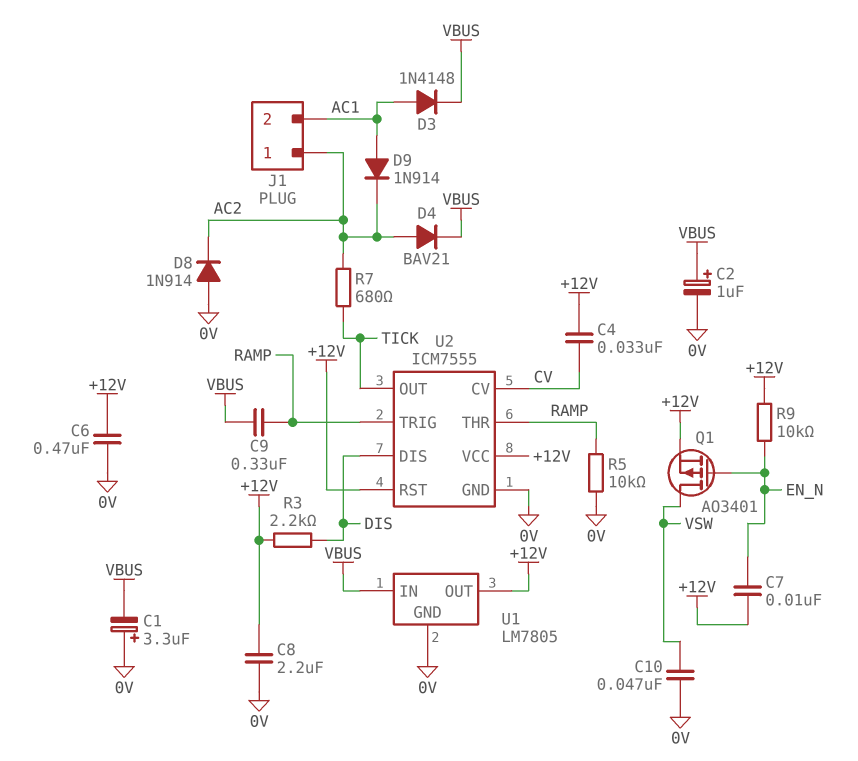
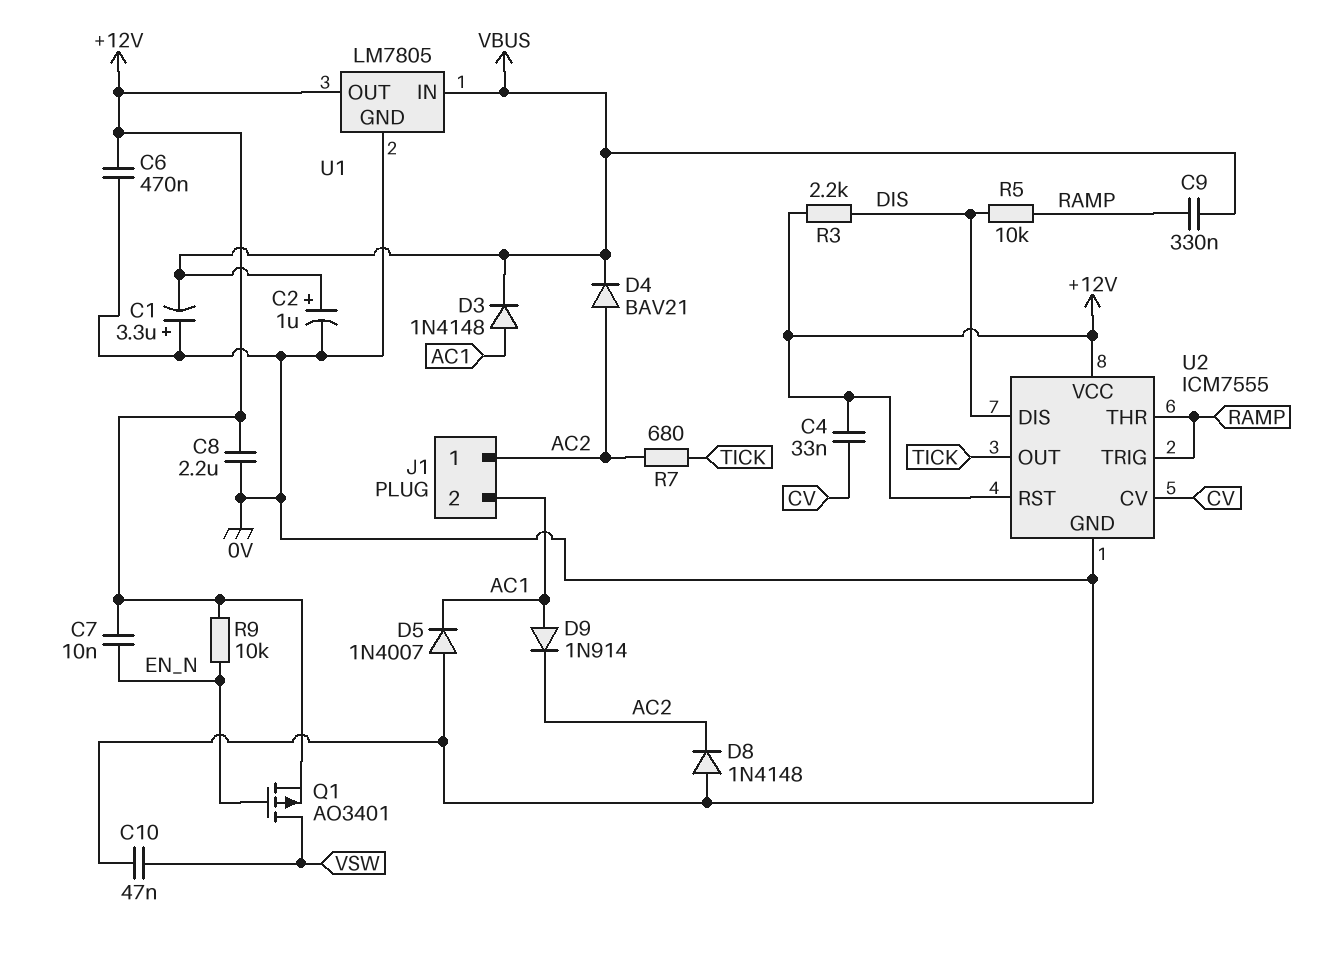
D5: none -> diode 1N4007 (A 0V, K AC1)
D8: diode 1N914 (A 0V, K AC2) -> diode 1N4148 (A 0V, K AC2)
R5: 10k (0V, RAMP) -> 10k (DIS, RAMP)

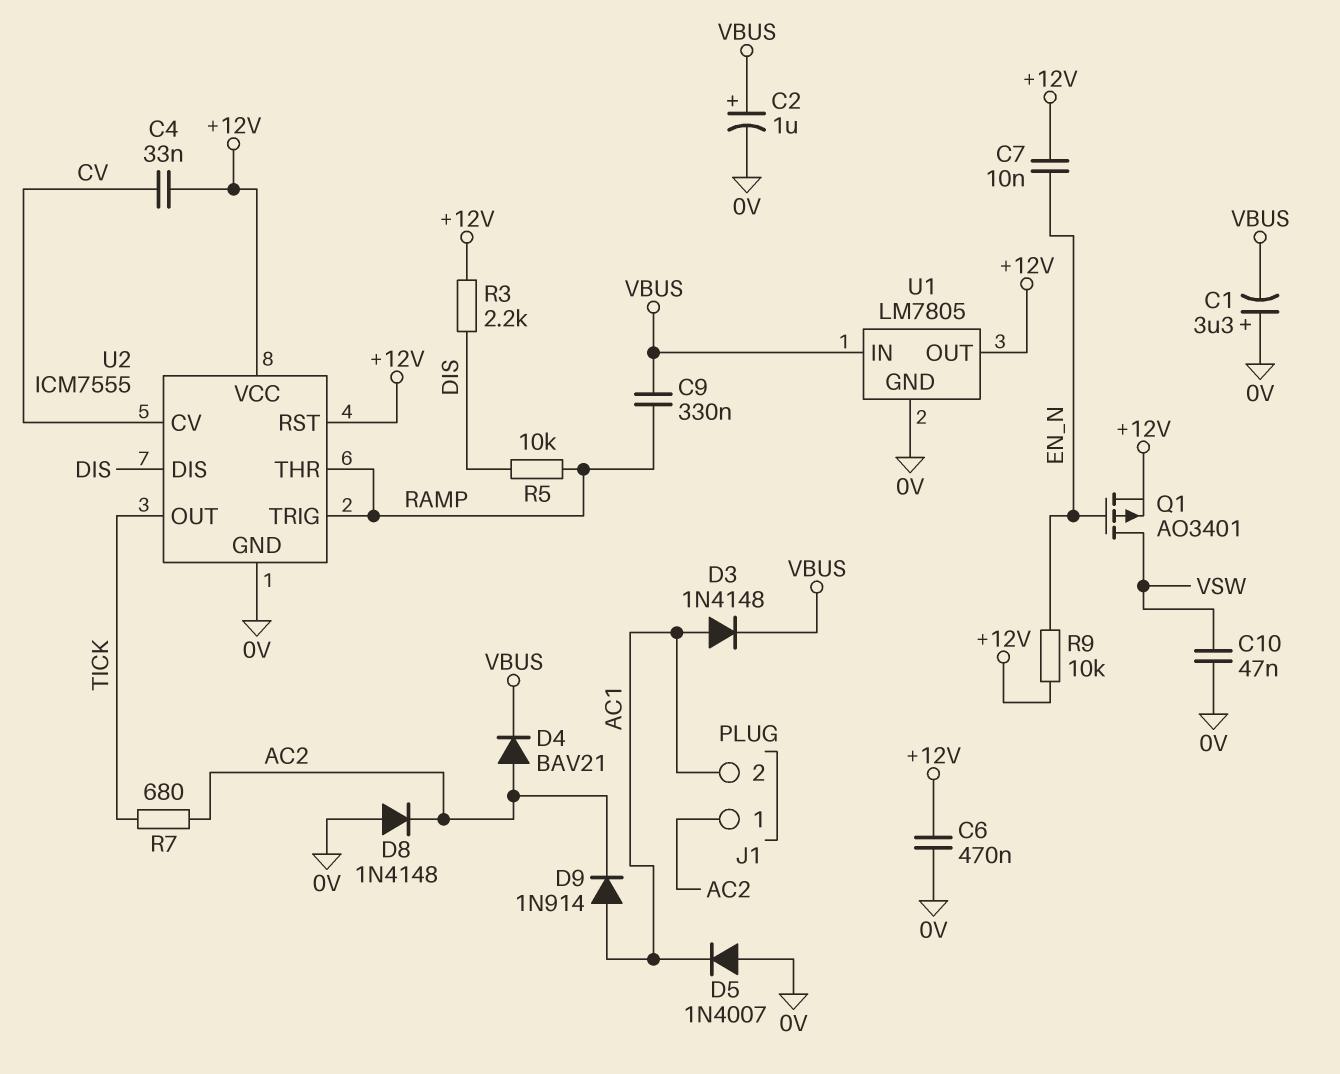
C8: 2.2uF (+12V, 0V) -> none

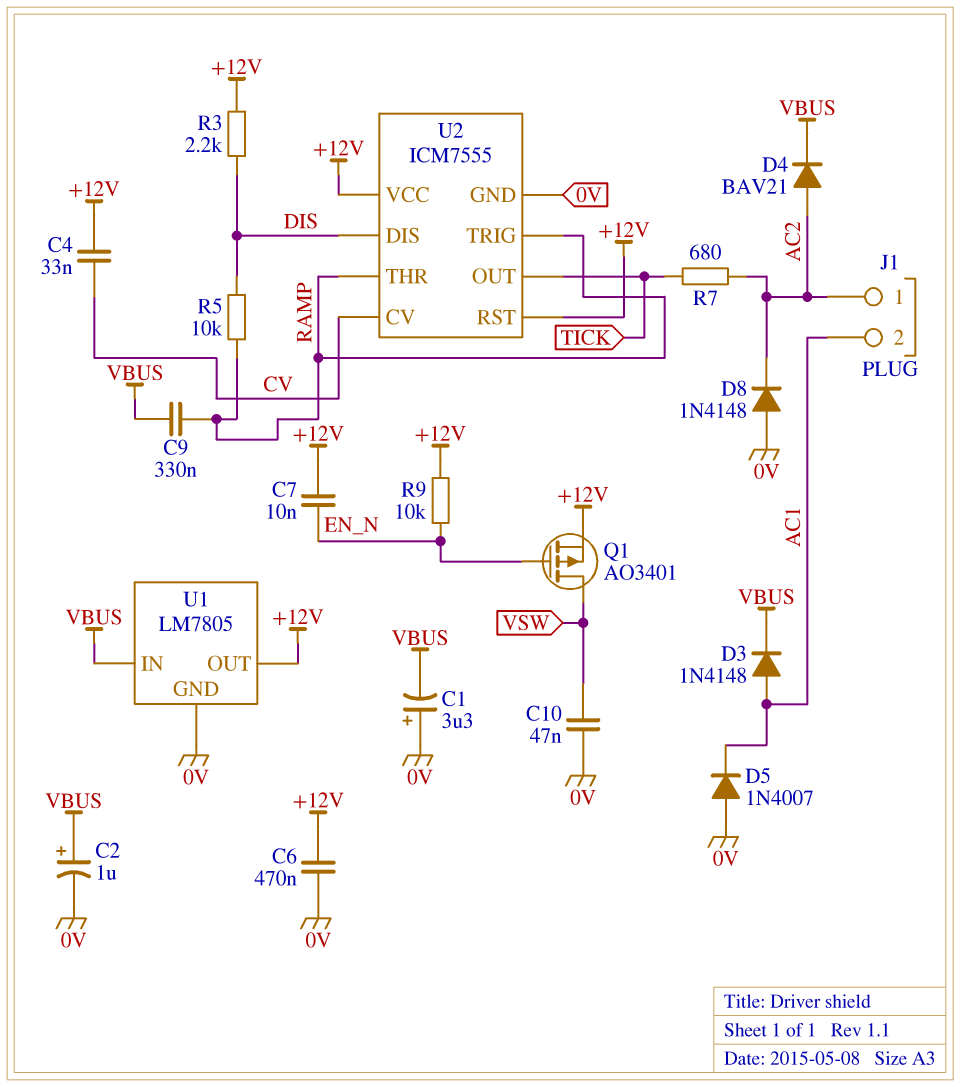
D9: diode 1N914 (A AC1, K AC2) -> none

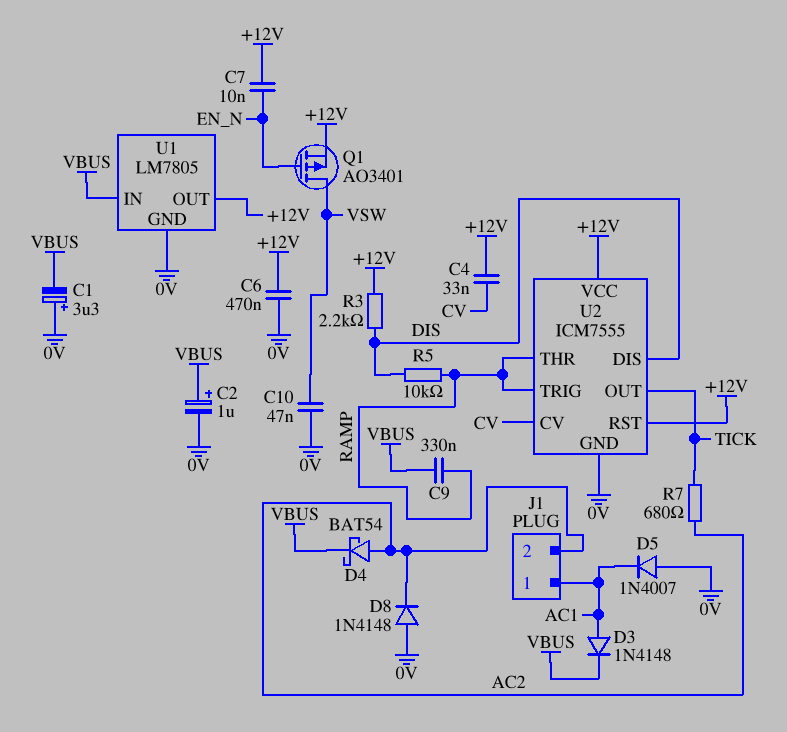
D4: diode BAV21 (A AC2, K VBUS) -> schottky BAT54 (A AC2, K VBUS)
J1 pin 1: AC2 -> AC1
J1 pin 2: AC1 -> AC2
R9: 10k (+12V, EN_N) -> none

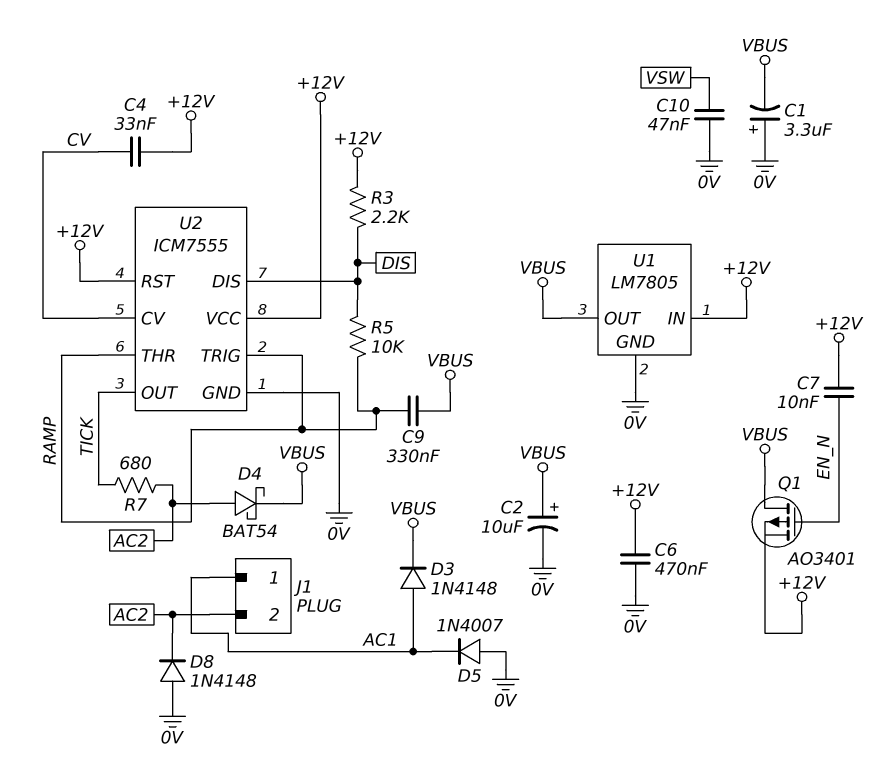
C2: 1uF (plus VBUS, minus 0V) -> 10uF (plus VBUS, minus 0V)
Q1: PMOS AO3401 (G EN_N, D VSW, S +12V) -> PMOS AO3401 (G EN_N, D VBUS, S +12V)
U1 pin IN: VBUS -> +12V
U1 pin OUT: +12V -> VBUS

